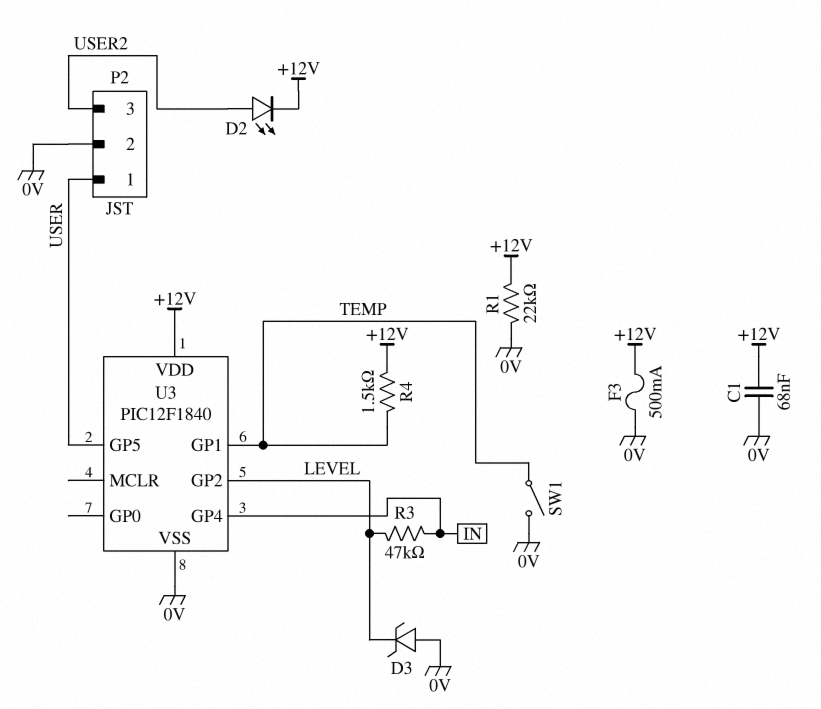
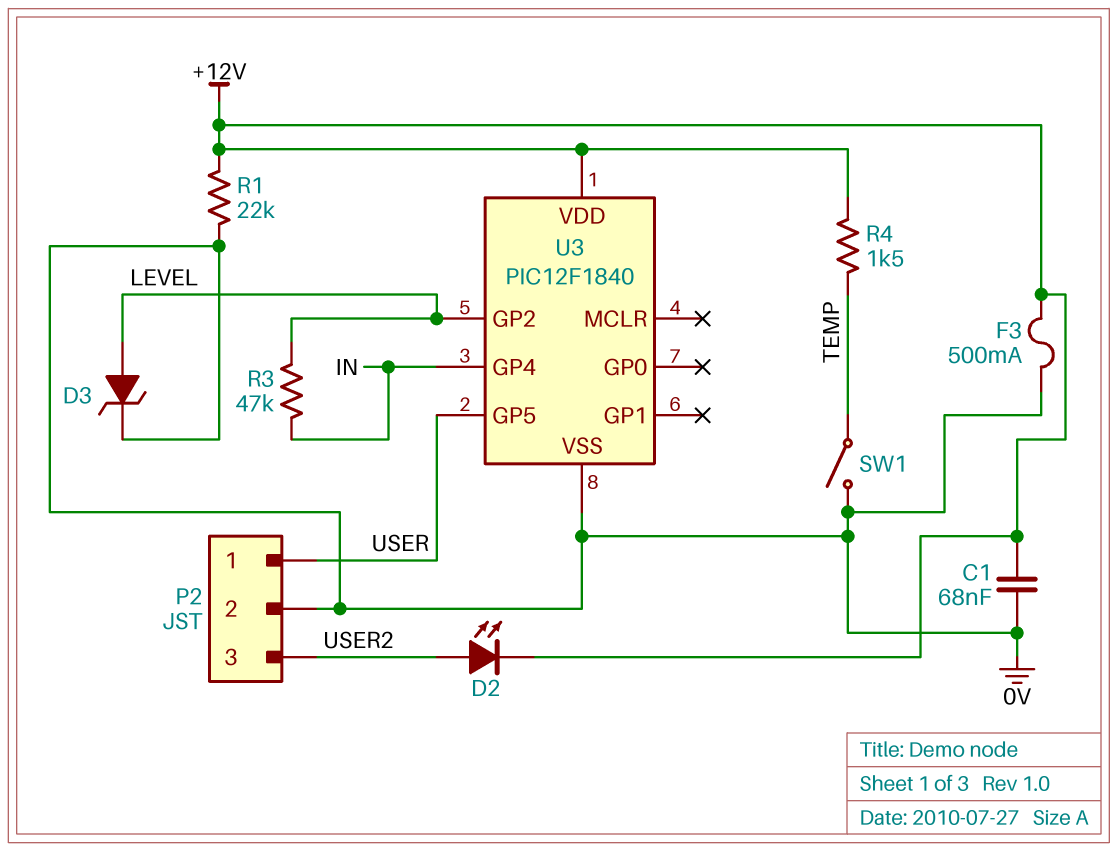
D3: zener (A 0V, K LEVEL) -> zener (A LEVEL, K 0V)
U3 pin GP1: TEMP -> none

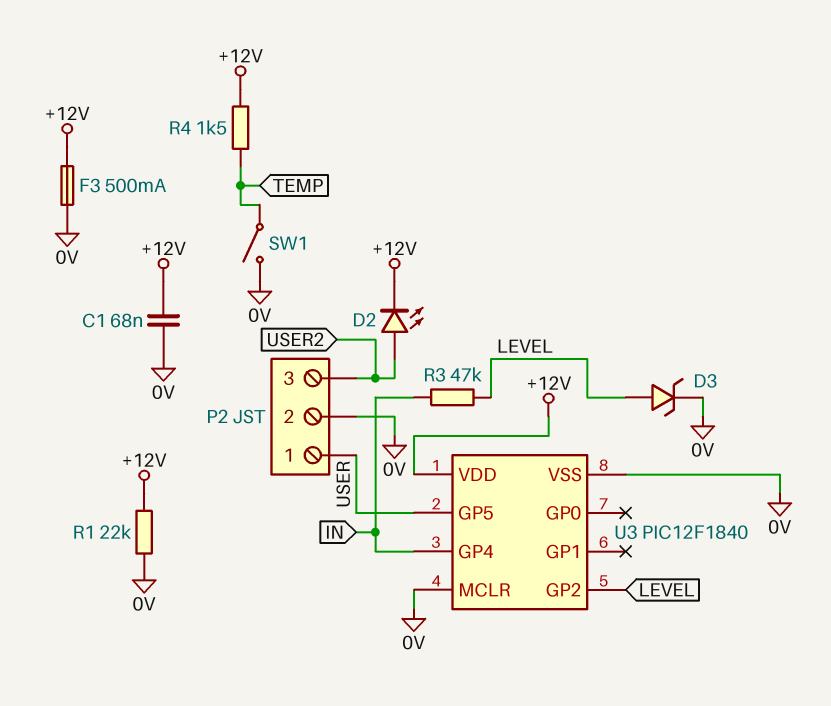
U3 pin MCLR: none -> 0V

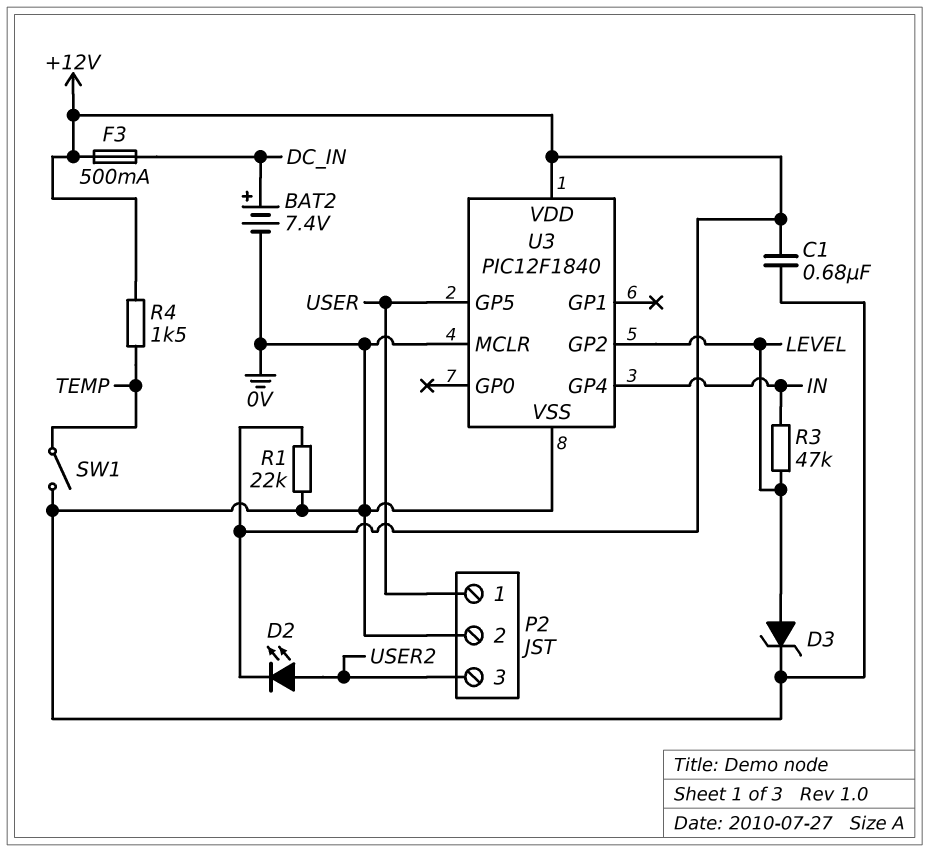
BAT2: none -> 7.4V (plus DC_IN, minus 0V)
C1: 68nF (+12V, 0V) -> 680nF (+12V, 0V)
F3: 500mA (+12V, 0V) -> 500mA (+12V, DC_IN)

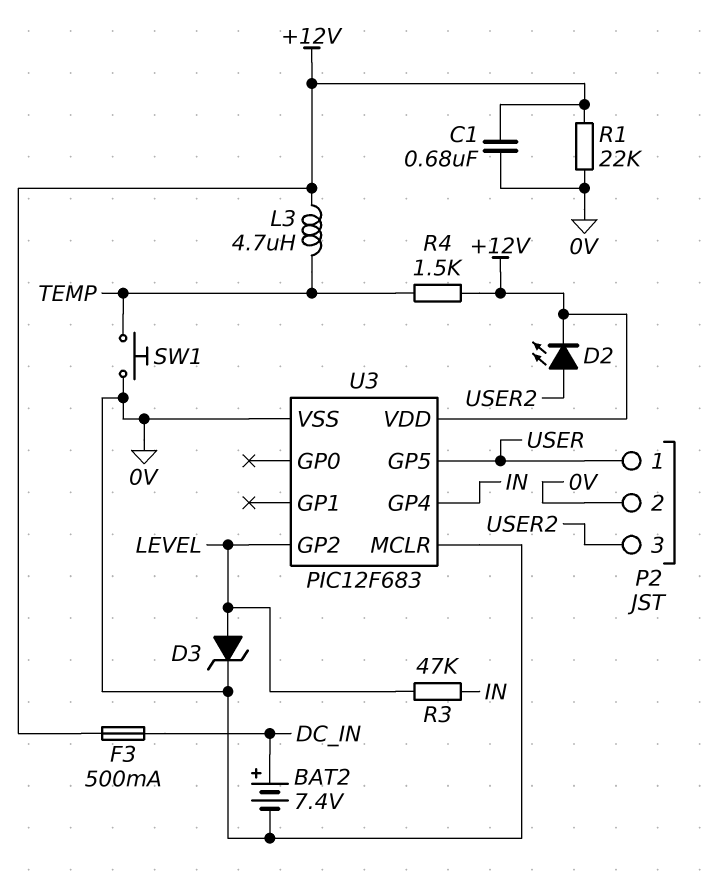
L3: none -> 4.7uH (+12V, TEMP)
SW1: switch (0V, TEMP) -> button (0V, TEMP)
U3: PIC12F1840 -> PIC12F683

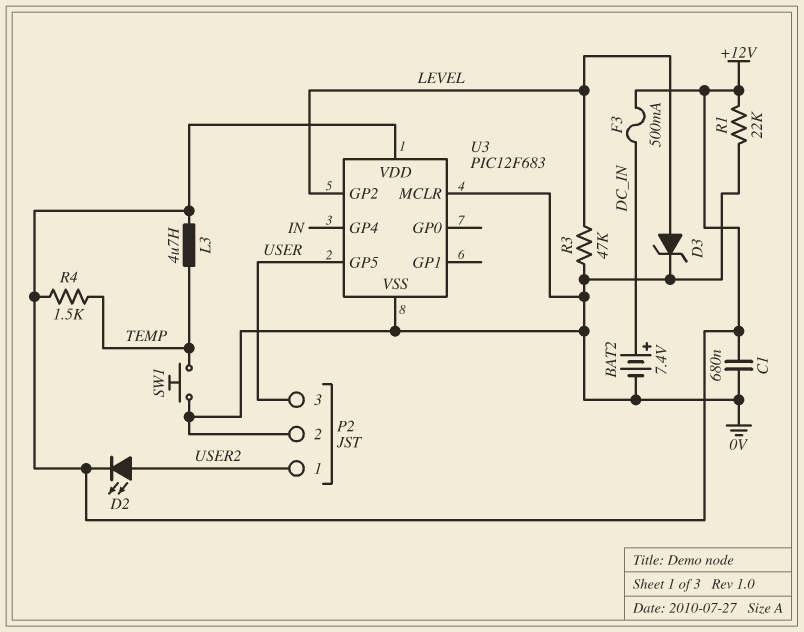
P2 pin 1: USER -> USER2
P2 pin 3: USER2 -> USER
R3: 47k (IN, LEVEL) -> 47k (0V, LEVEL)

